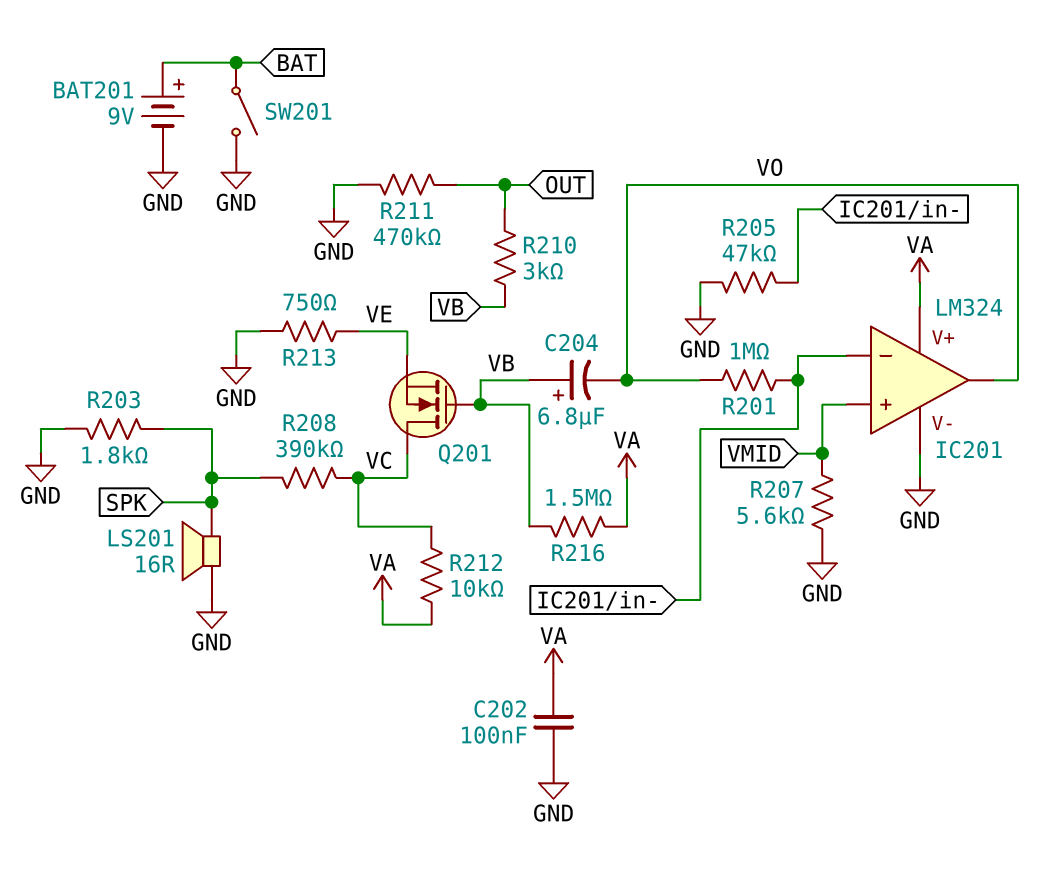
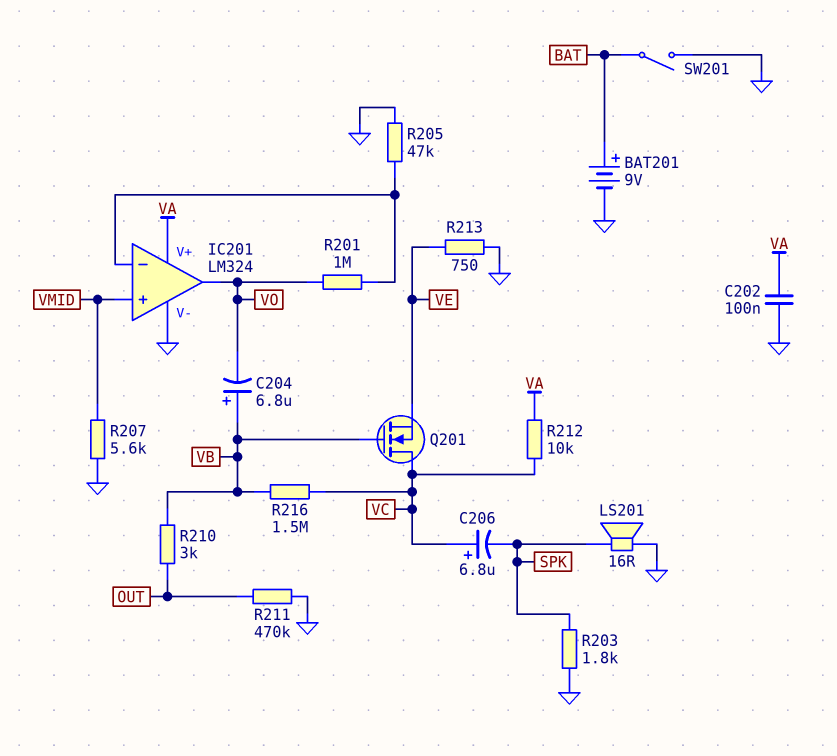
C206: none -> 6.8uF (plus VC, minus SPK)
R208: 390k (SPK, VC) -> none
R216: 1.5M (VA, VB) -> 1.5M (VB, VC)

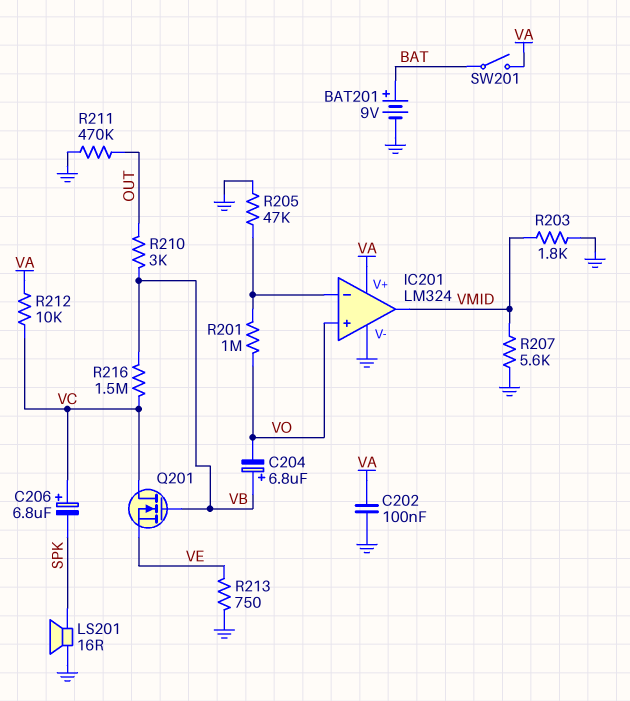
IC201 pin in+: VMID -> VO
IC201 pin out: VO -> VMID
R203: 1.8k (GND, SPK) -> 1.8k (GND, VMID)
SW201: switch (BAT, GND) -> switch (BAT, VA)

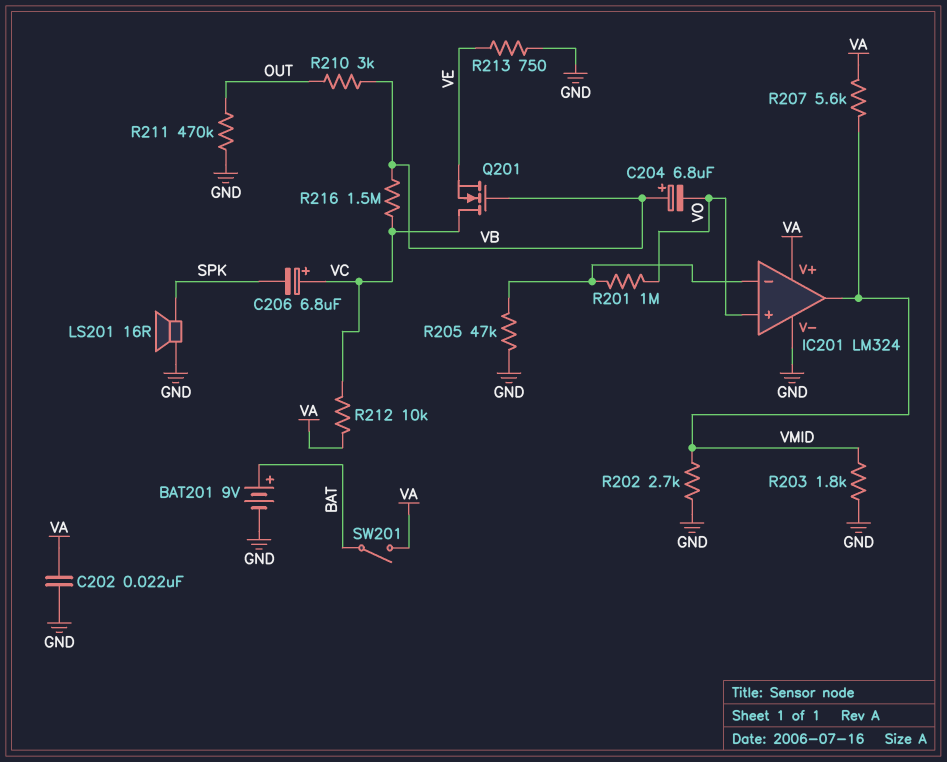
C202: 100nF (GND, VA) -> 22nF (GND, VA)
R202: none -> 2.7k (GND, VMID)
R207: 5.6k (GND, VMID) -> 5.6k (VA, VMID)

